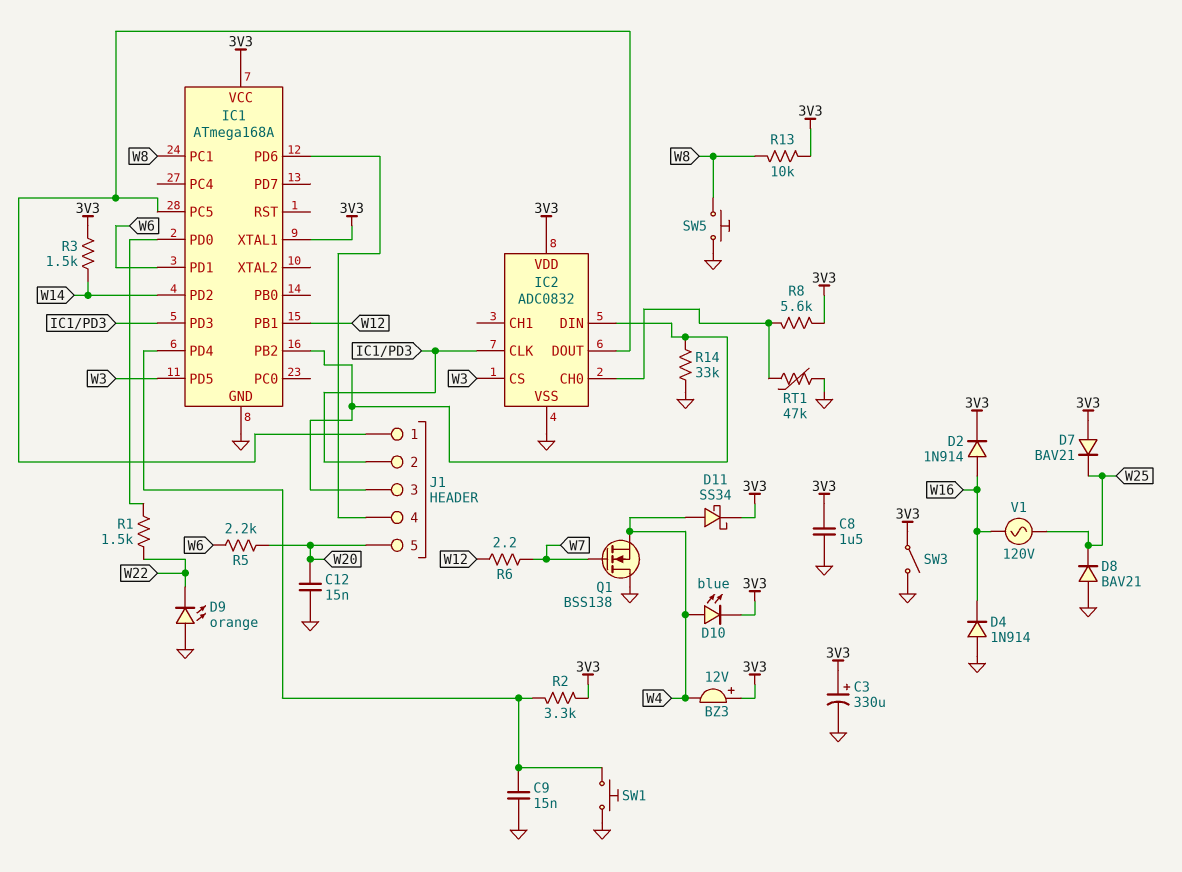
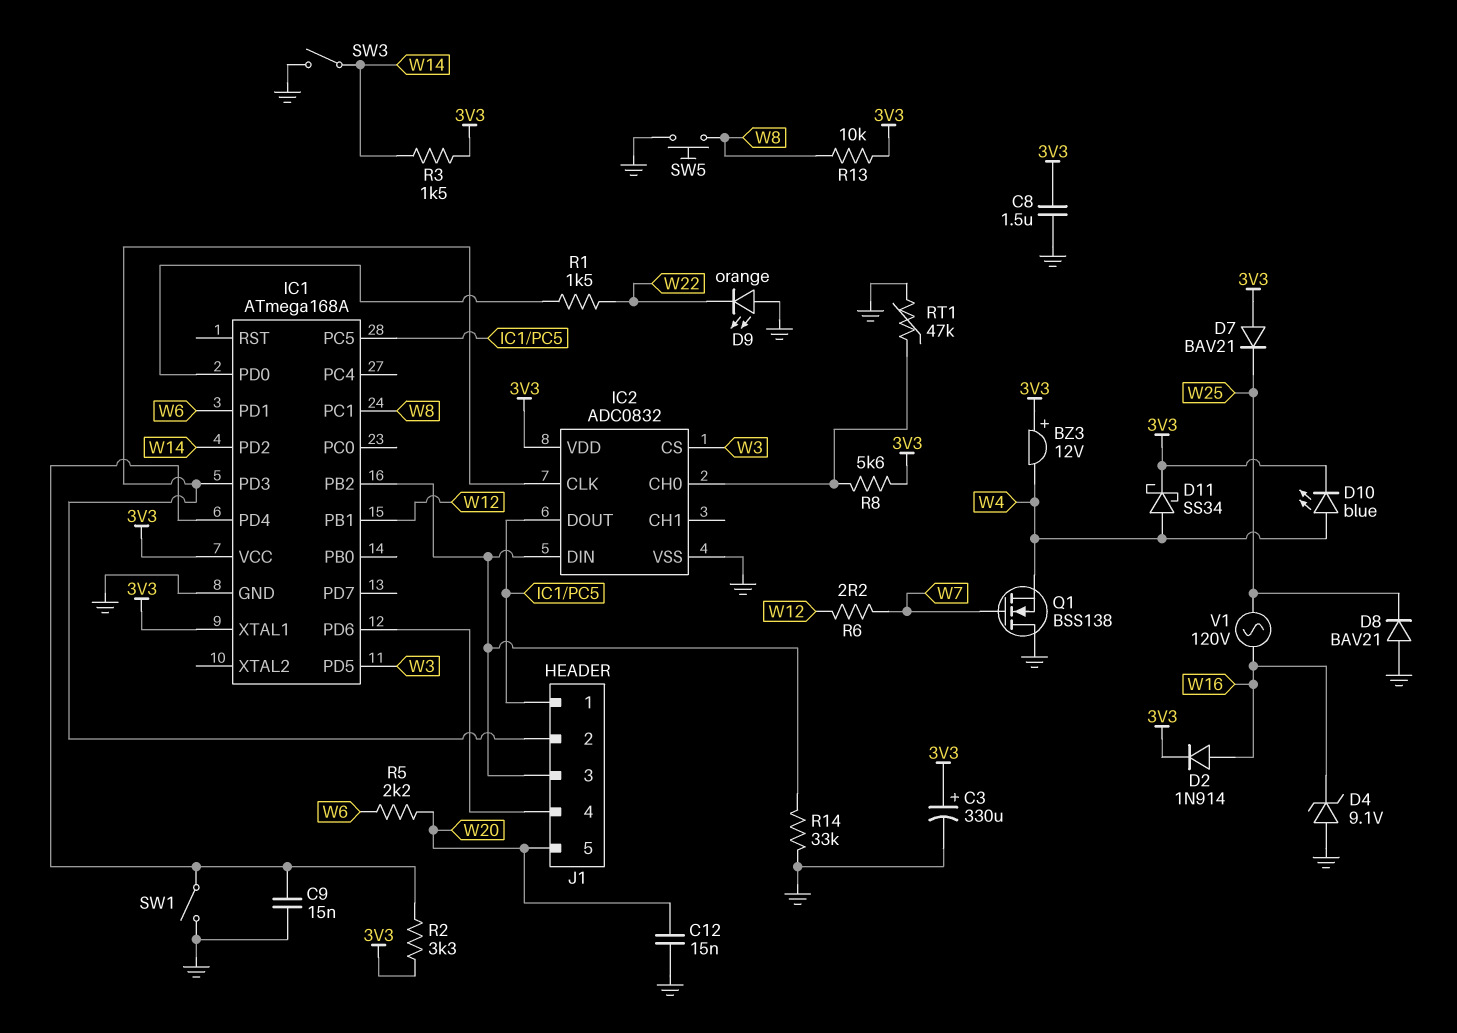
D4: diode 1N914 (A GND, K W16) -> zener 9.1V (A GND, K W16)
SW1: button (GND, IC1/PD4) -> switch (GND, IC1/PD4)
SW3: switch (3V3, GND) -> switch (GND, W14)

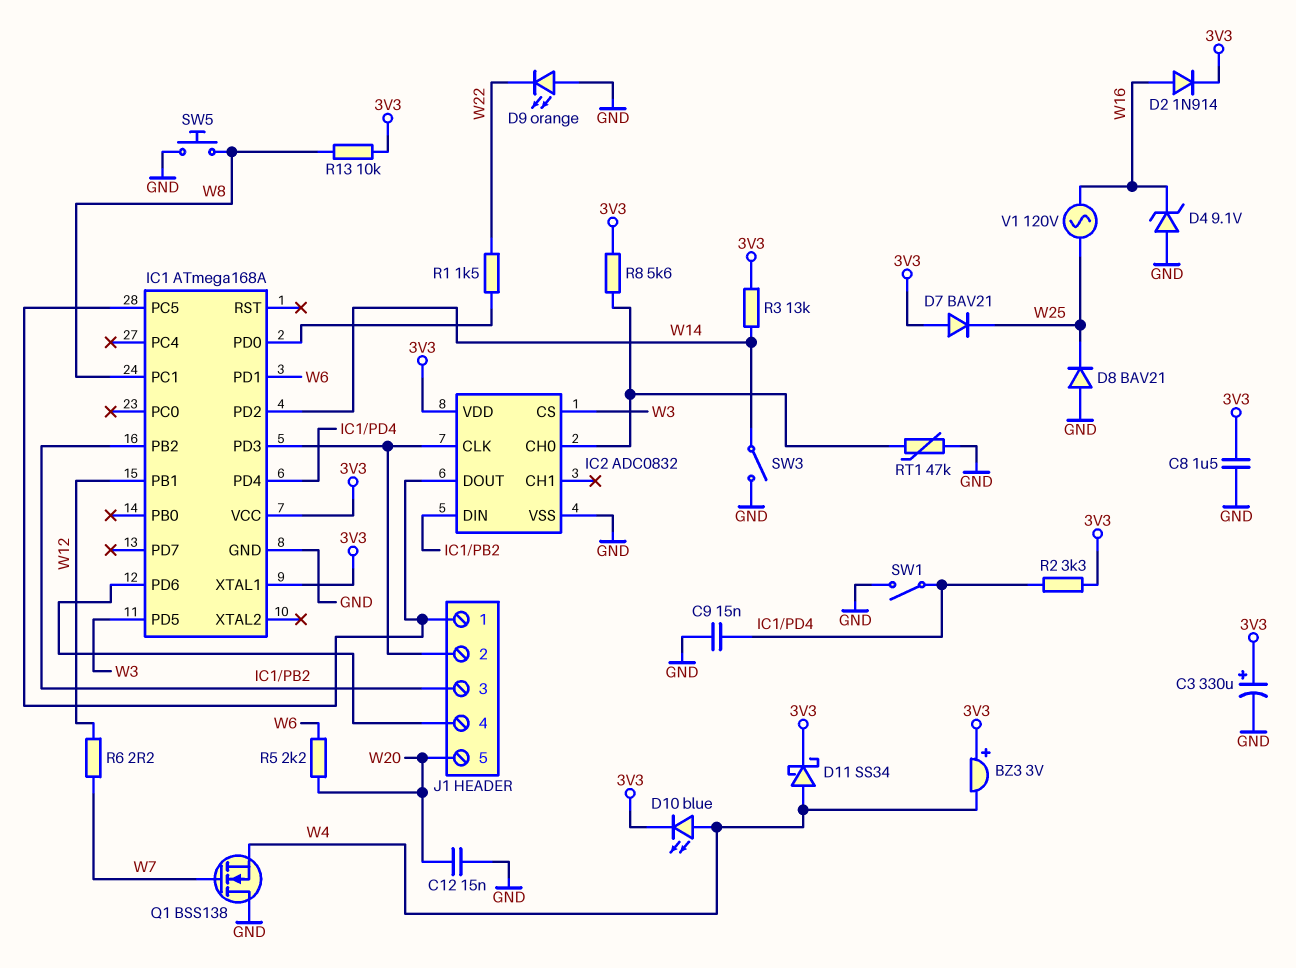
BZ3: buzzer 12V (plus 3V3, minus W4) -> buzzer 3V (plus 3V3, minus W4)
R3: 1.5k (3V3, W14) -> 13k (3V3, W14)
R14: 33k (GND, IC1/PB2) -> none

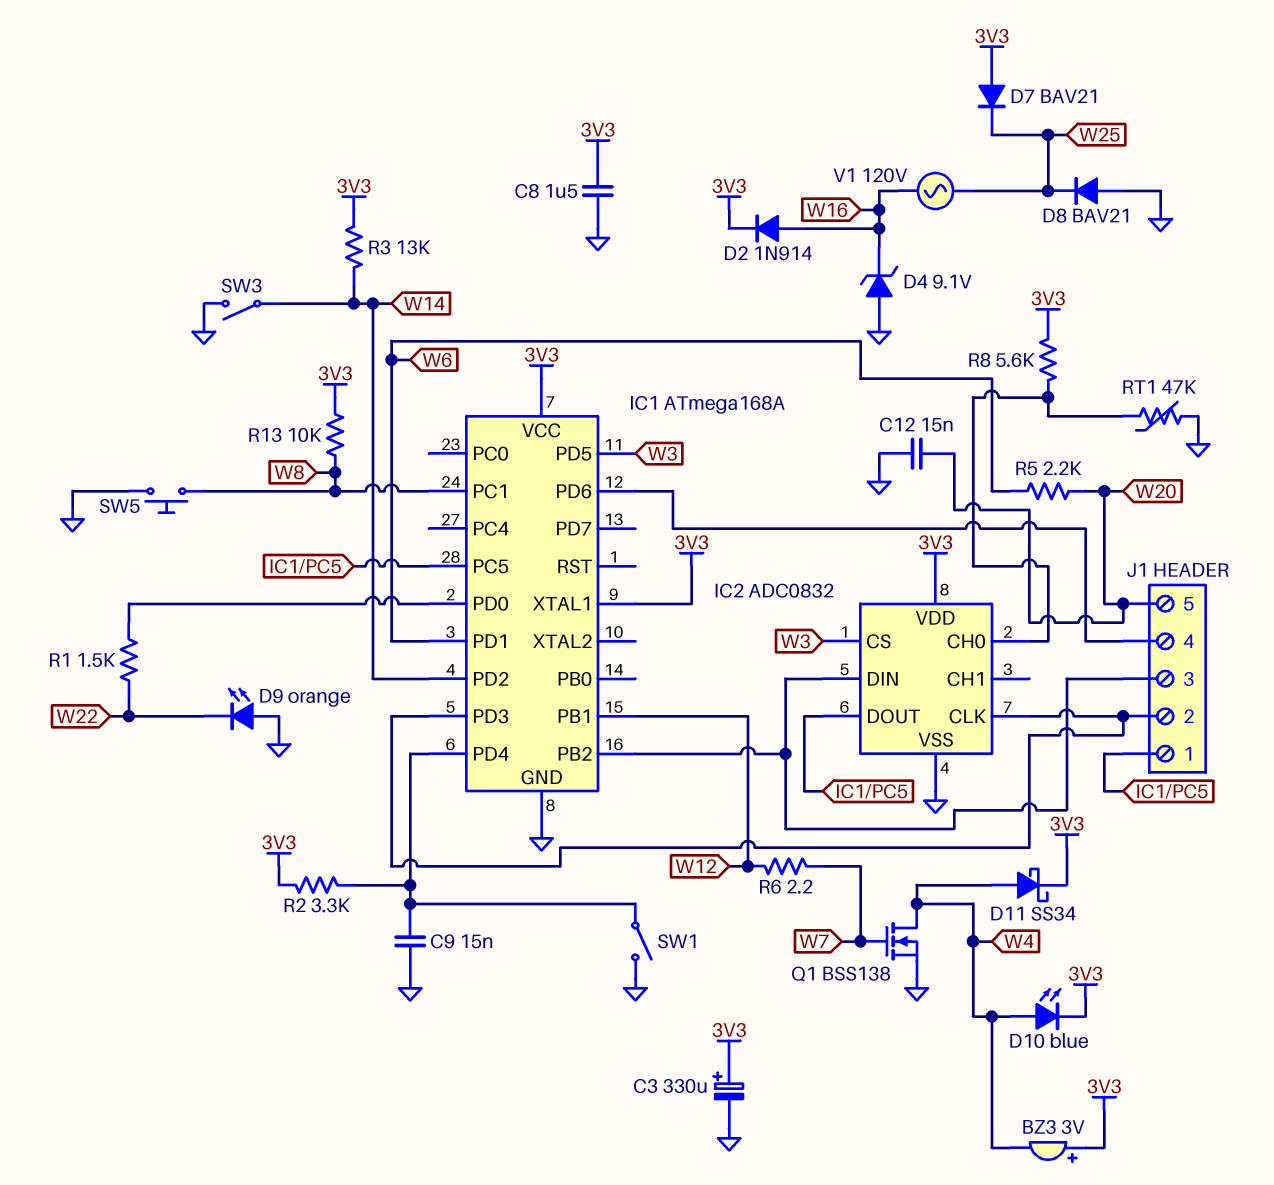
Q1: NMOS BSS138 (G W7, D GND, S W4) -> NMOS BSS138 (G W7, D W4, S GND)

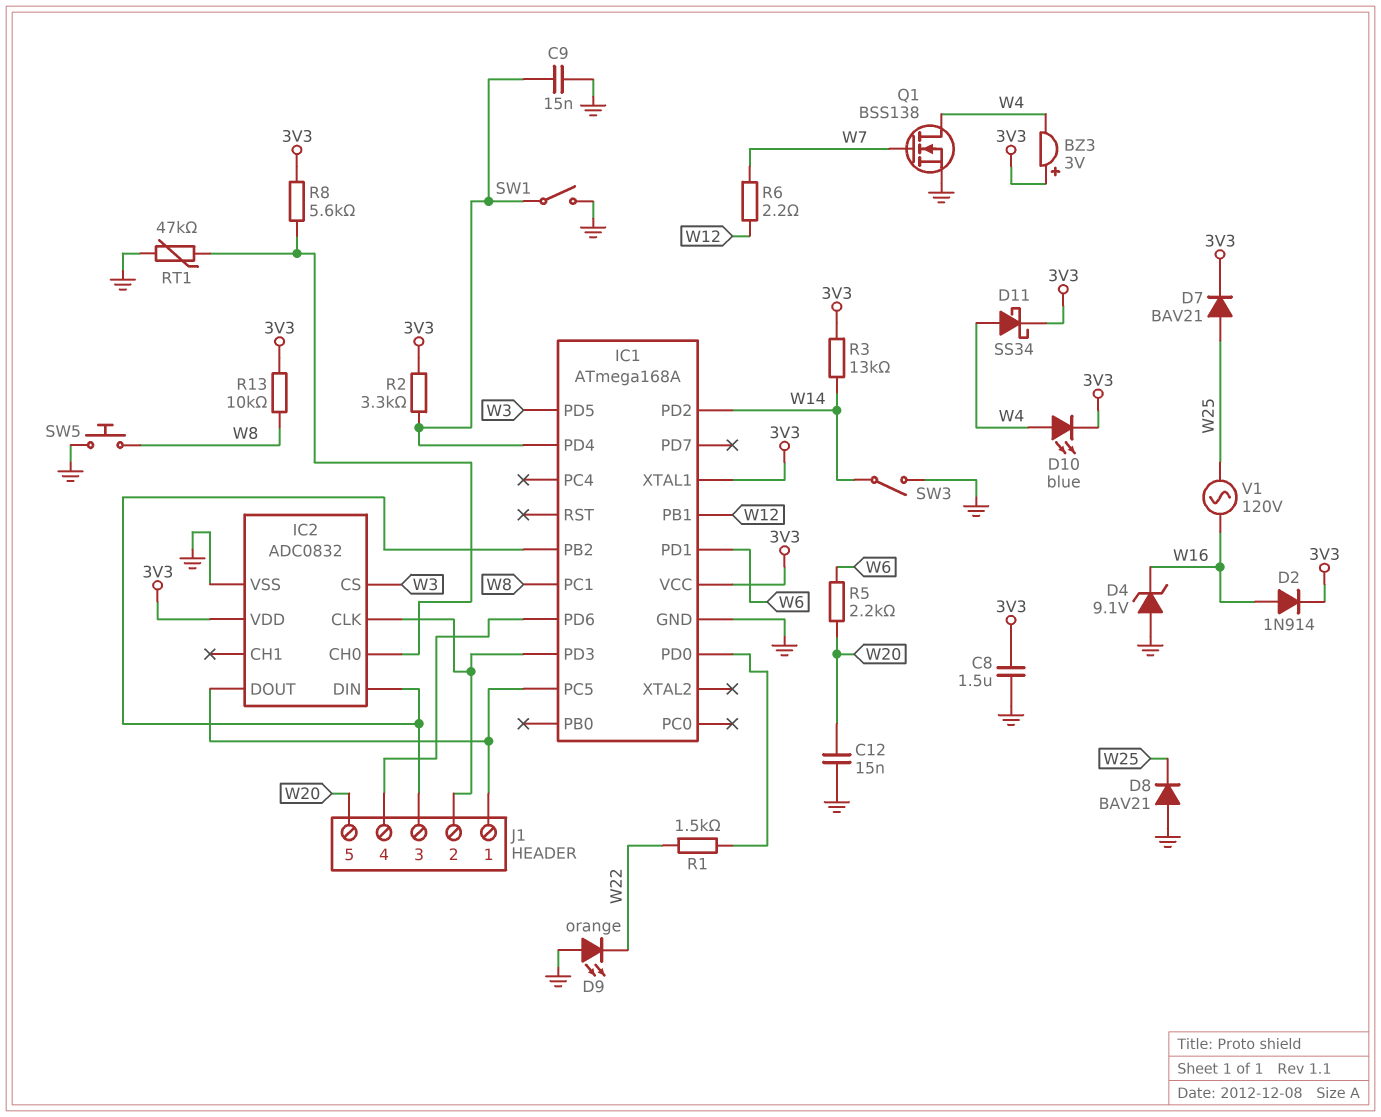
C3: 330uF (plus 3V3, minus GND) -> none
D7: diode BAV21 (A 3V3, K W25) -> diode BAV21 (A W25, K 3V3)

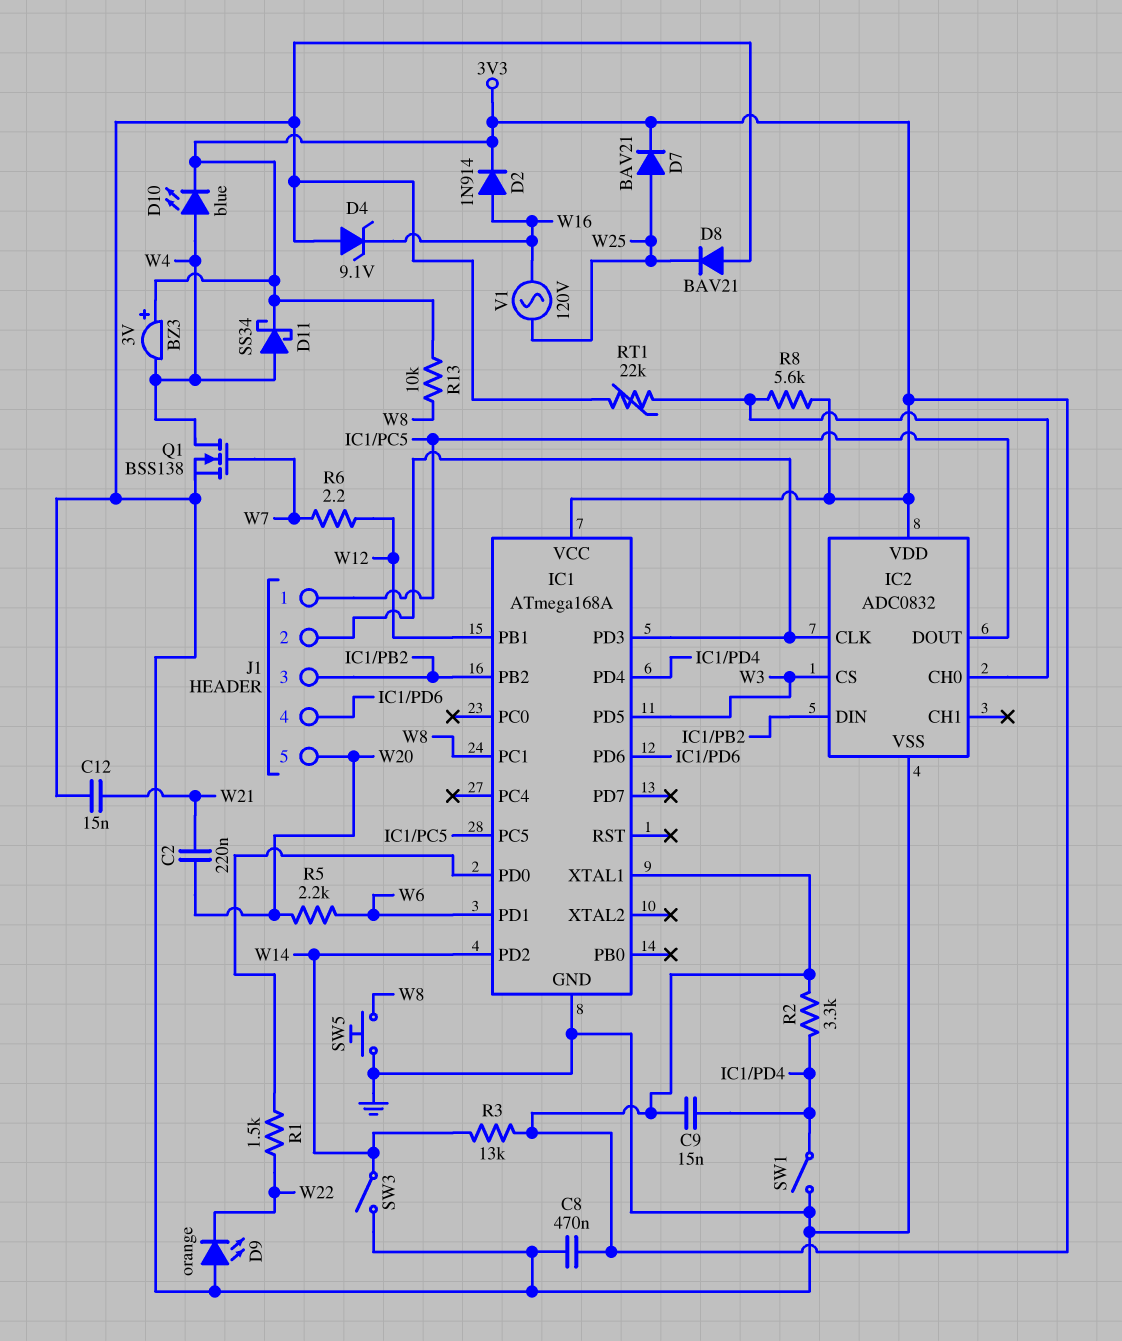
C2: none -> 220nF (W20, W21)
C8: 1.5uF (3V3, GND) -> 470nF (3V3, GND)
C9: 15nF (GND, IC1/PD4) -> 15nF (3V3, IC1/PD4)
C12: 15nF (GND, W20) -> 15nF (GND, W21)
RT1: 47k (GND, IC2/CH0) -> 22k (GND, IC2/CH0)

